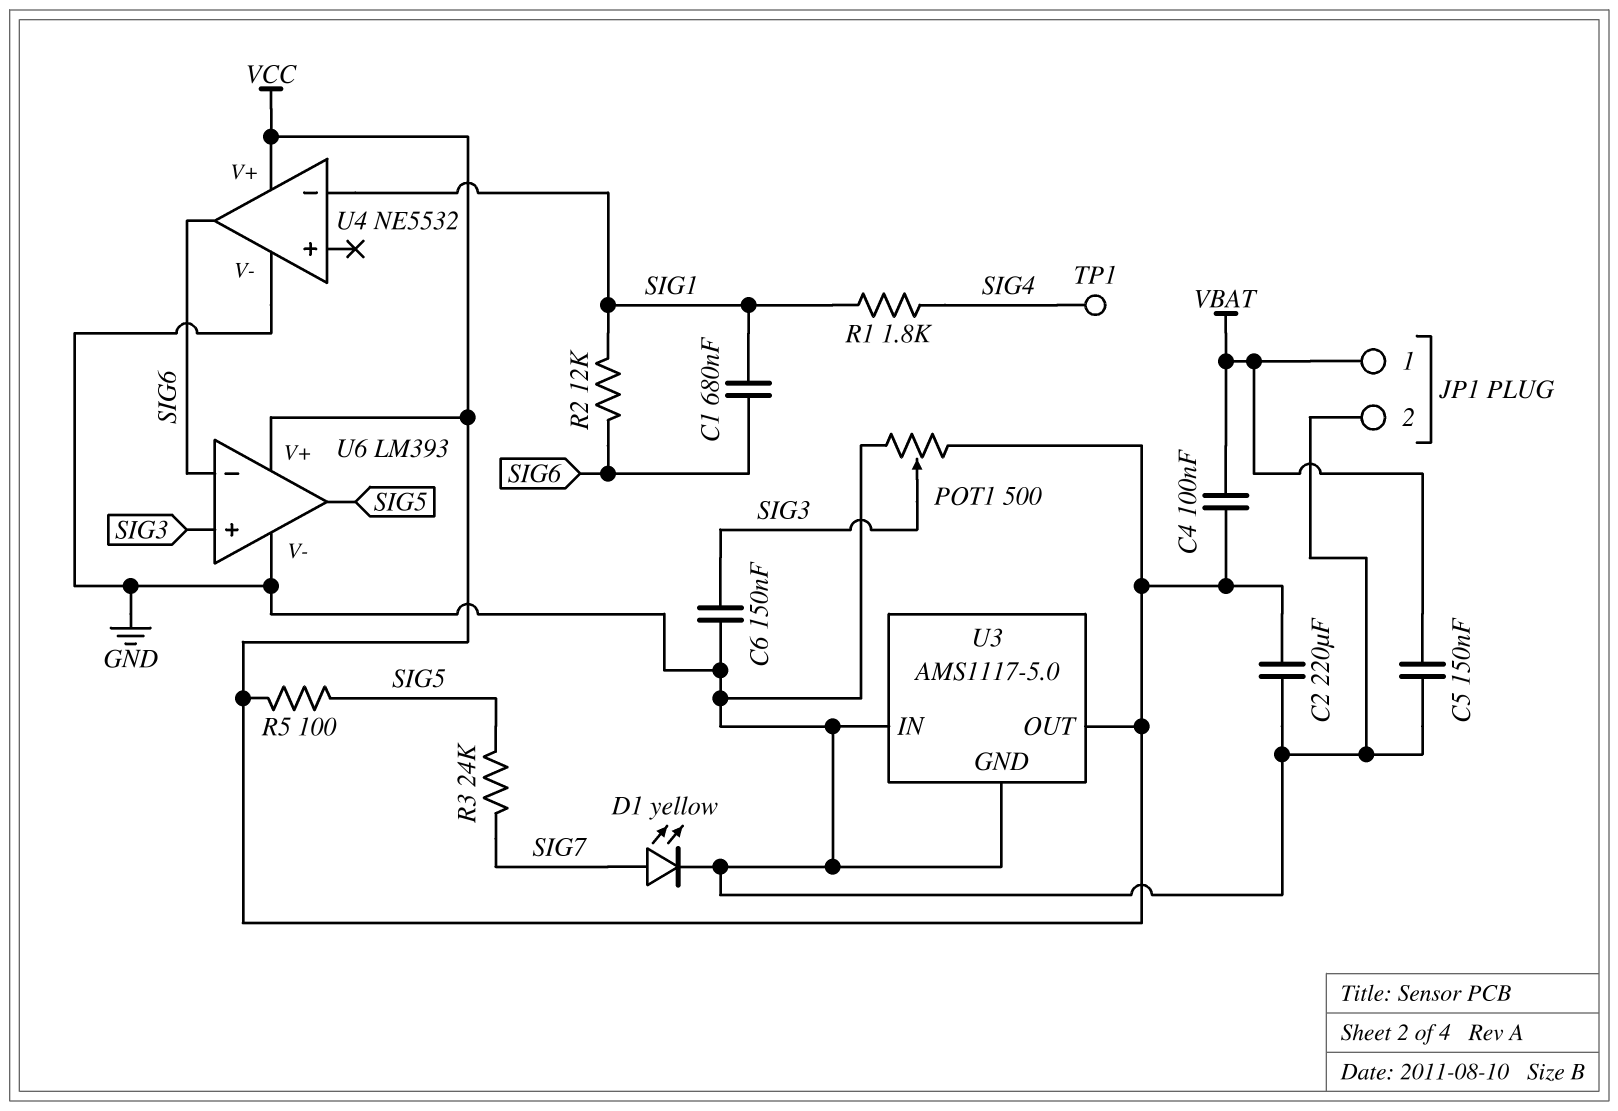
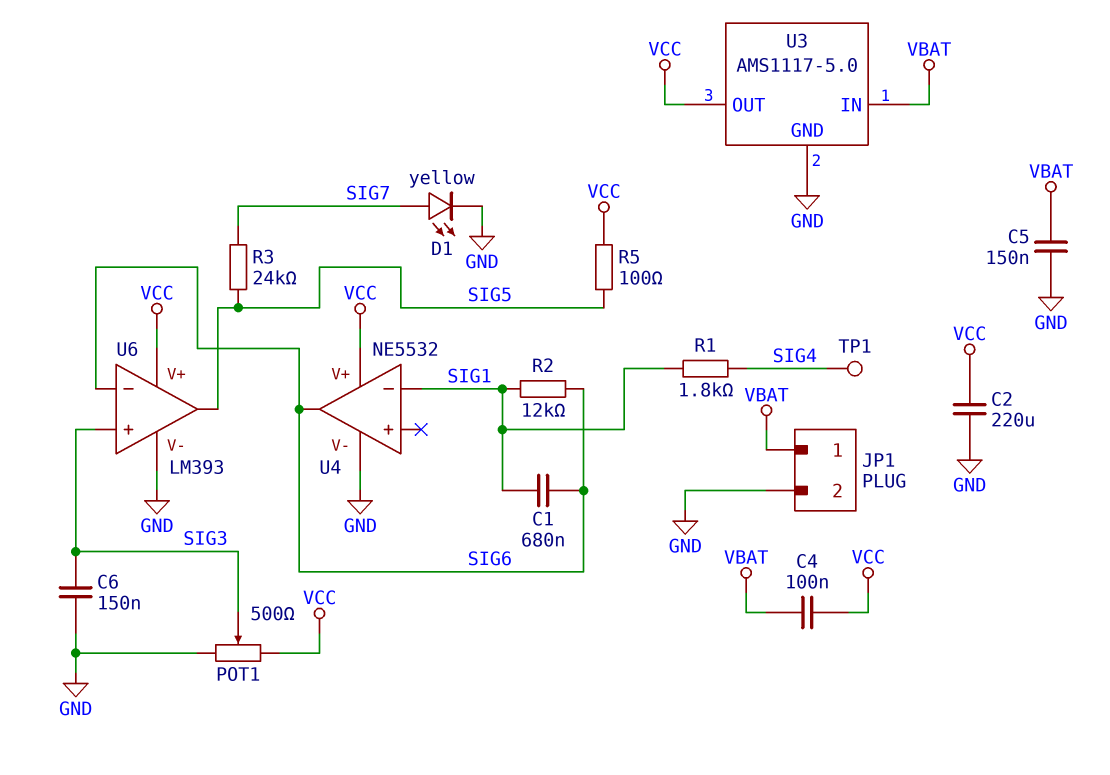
U3 pin IN: GND -> VBAT

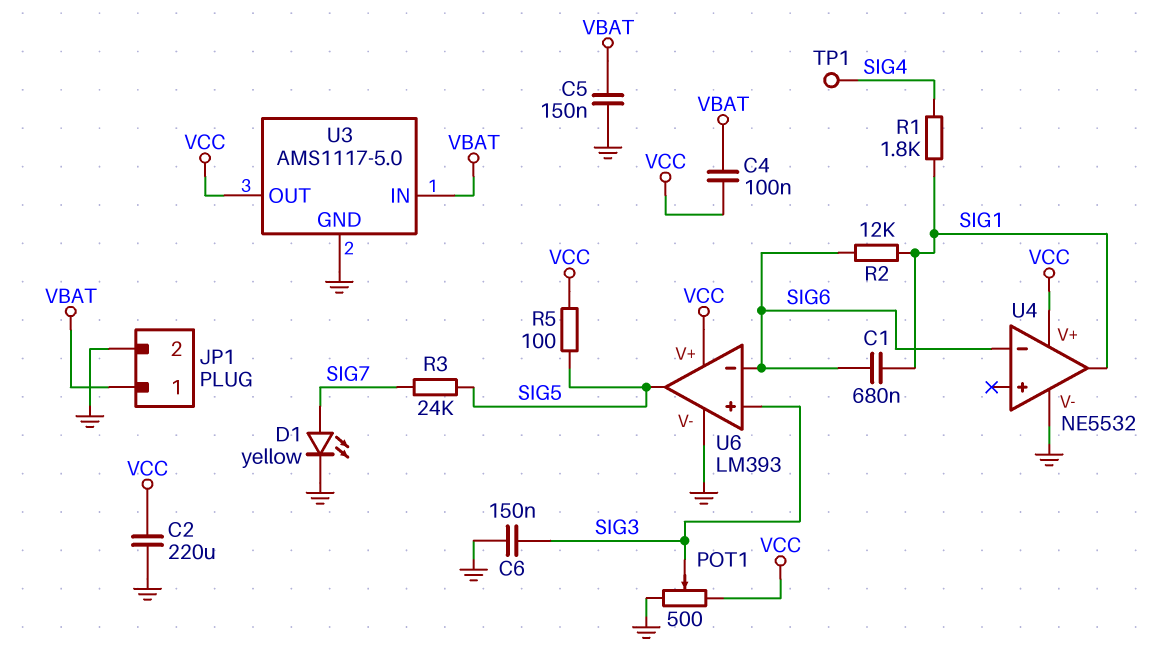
U4 pin in-: SIG1 -> SIG6
U4 pin out: SIG6 -> SIG1

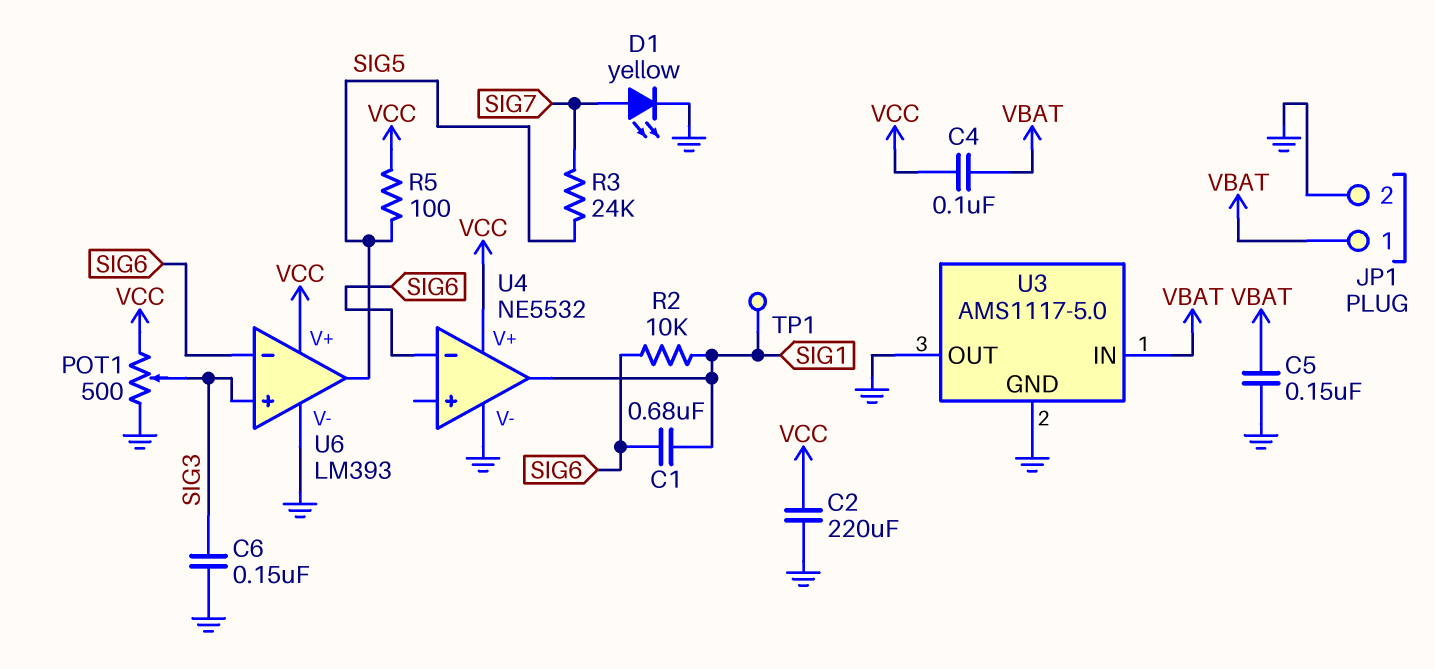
R1: 1.8k (SIG1, SIG4) -> none
R2: 12k (SIG1, SIG6) -> 10k (SIG1, SIG6)
TP1: test point (SIG4) -> test point (SIG1)
U3 pin OUT: VCC -> GND

